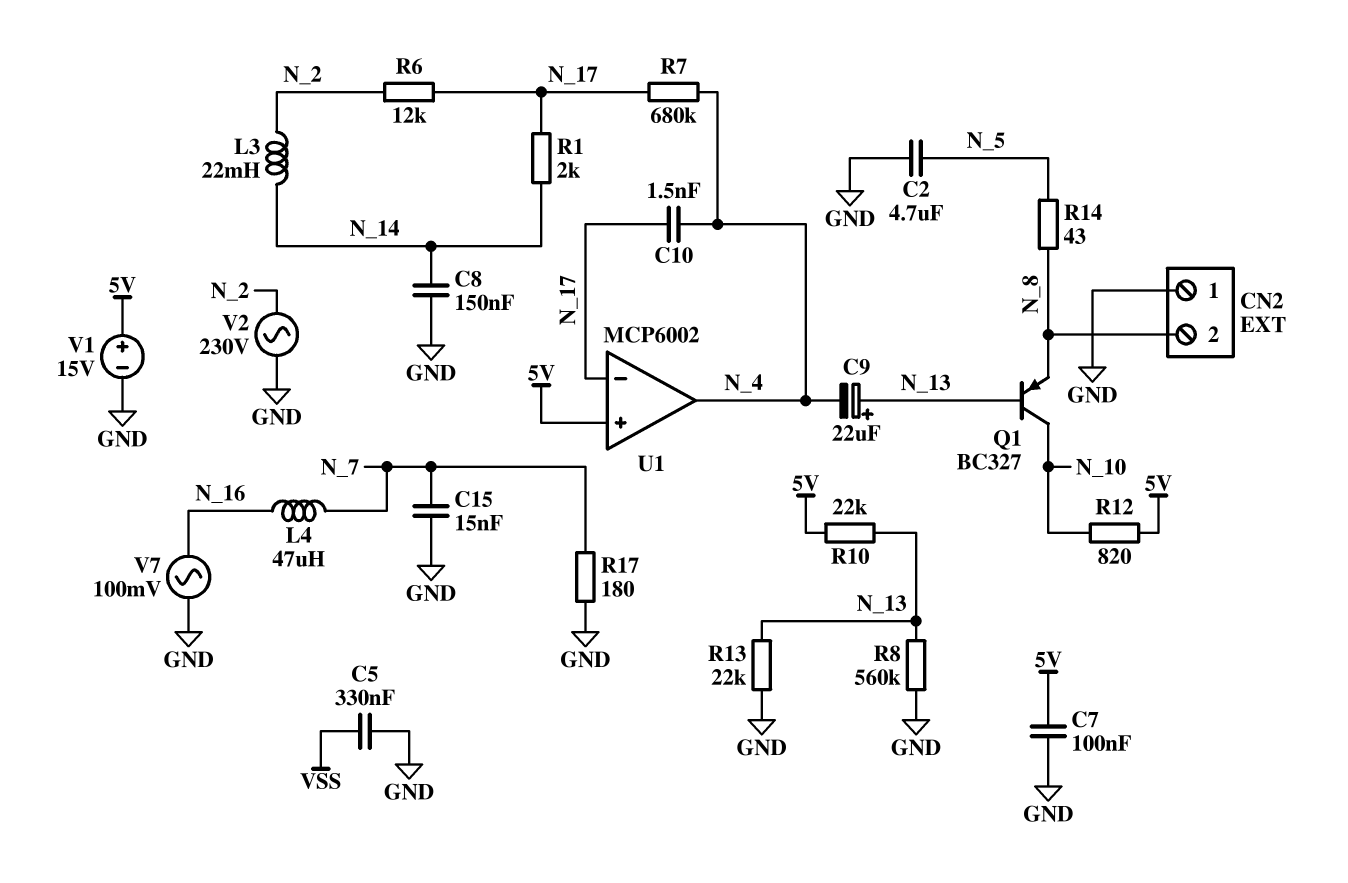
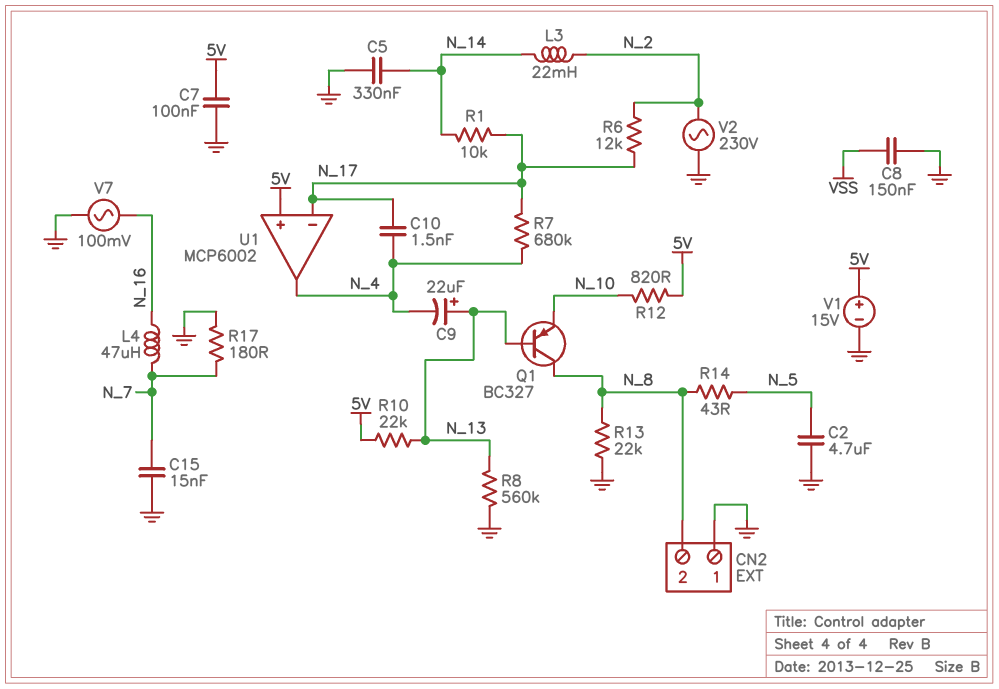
C5: 330nF (GND, VSS) -> 330nF (GND, N_14)
C8: 150nF (GND, N_14) -> 150nF (GND, VSS)
Q1: PNP BC327 (B N_13, C N_10, E N_8) -> PNP BC327 (B N_13, C N_8, E N_10)
R1: 2k (N_14, N_17) -> 10k (N_14, N_17)
R13: 22k (GND, N_13) -> 22k (GND, N_8)

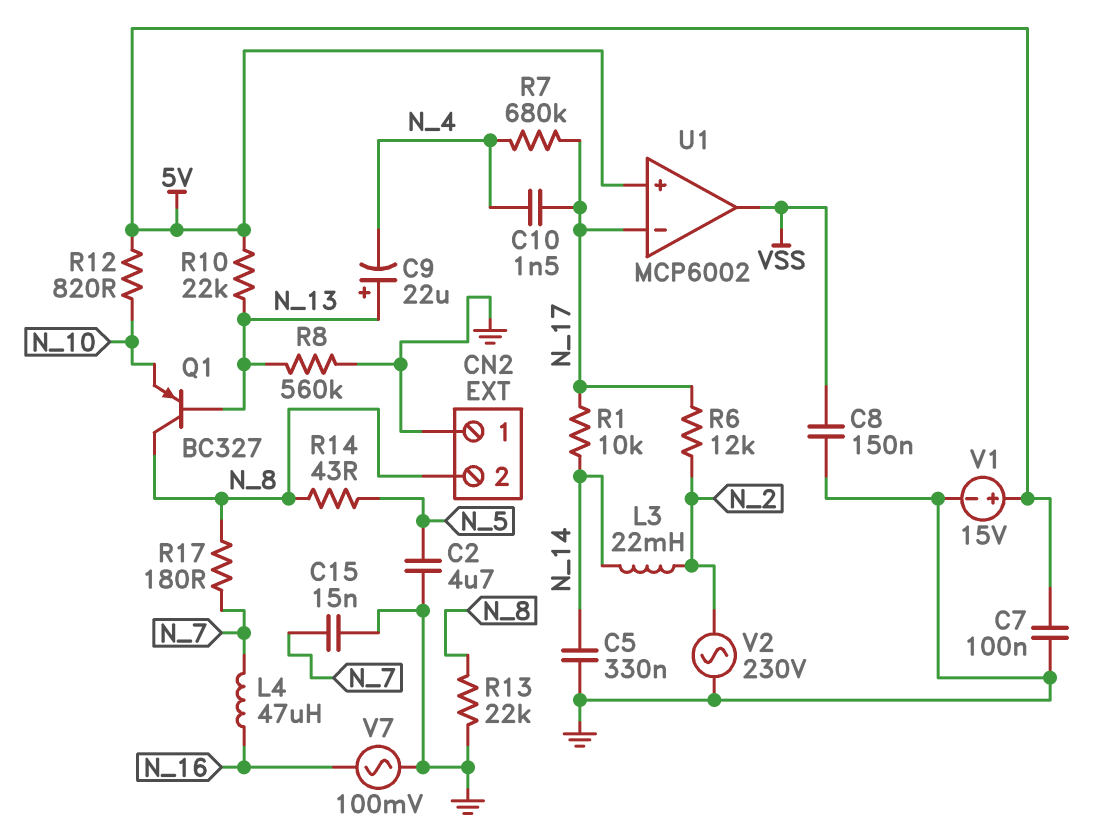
R17: 180 (GND, N_7) -> 180 (N_7, N_8)
U1 pin out: N_4 -> VSS

